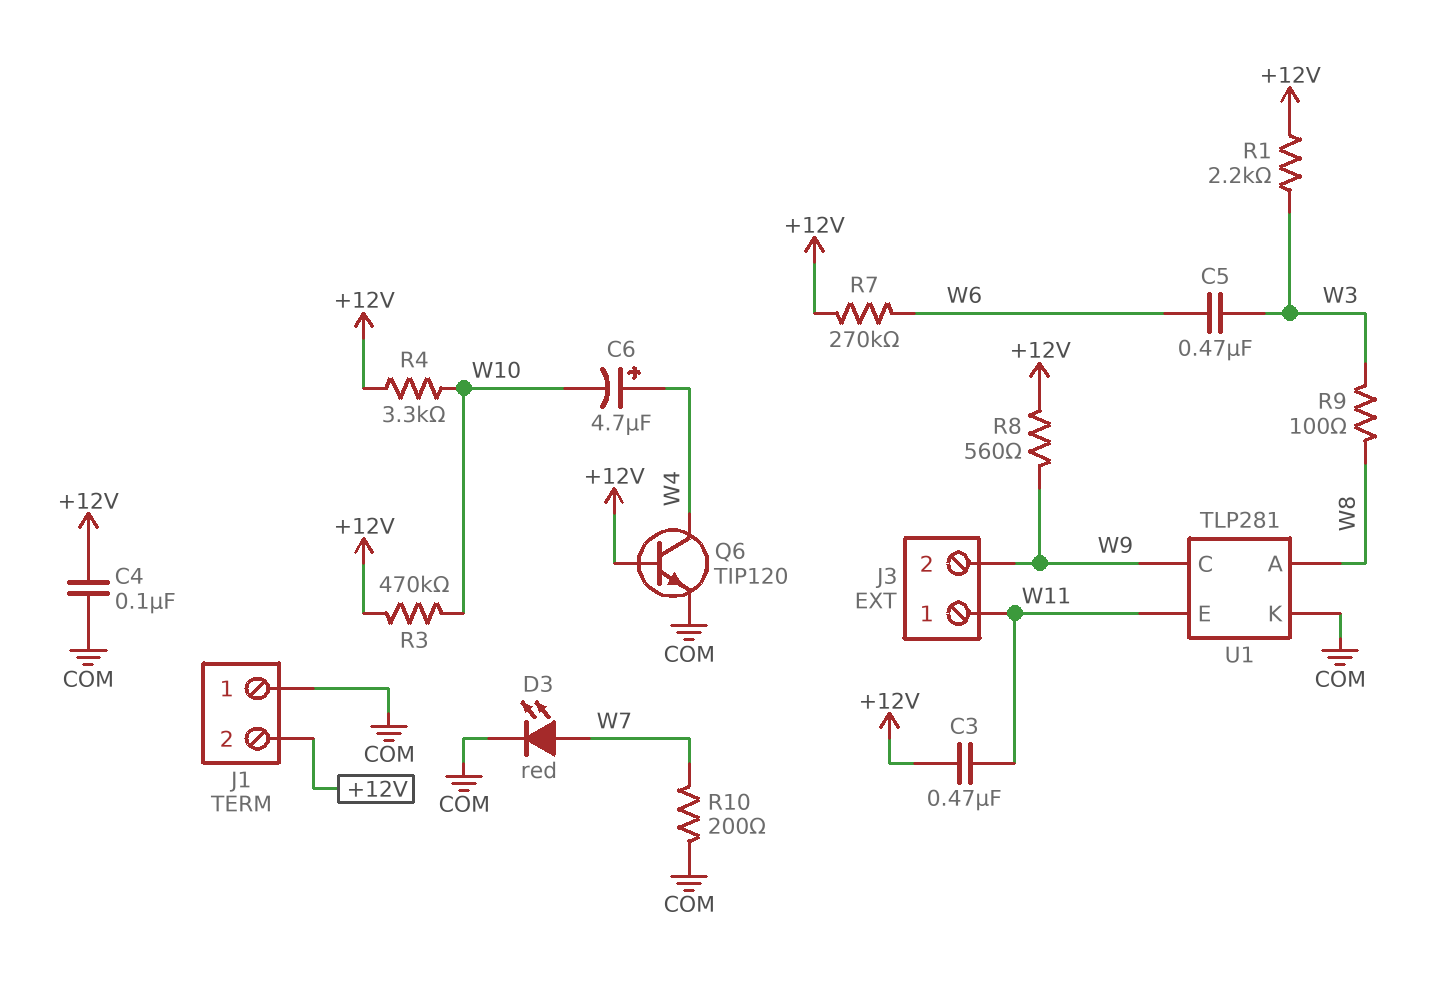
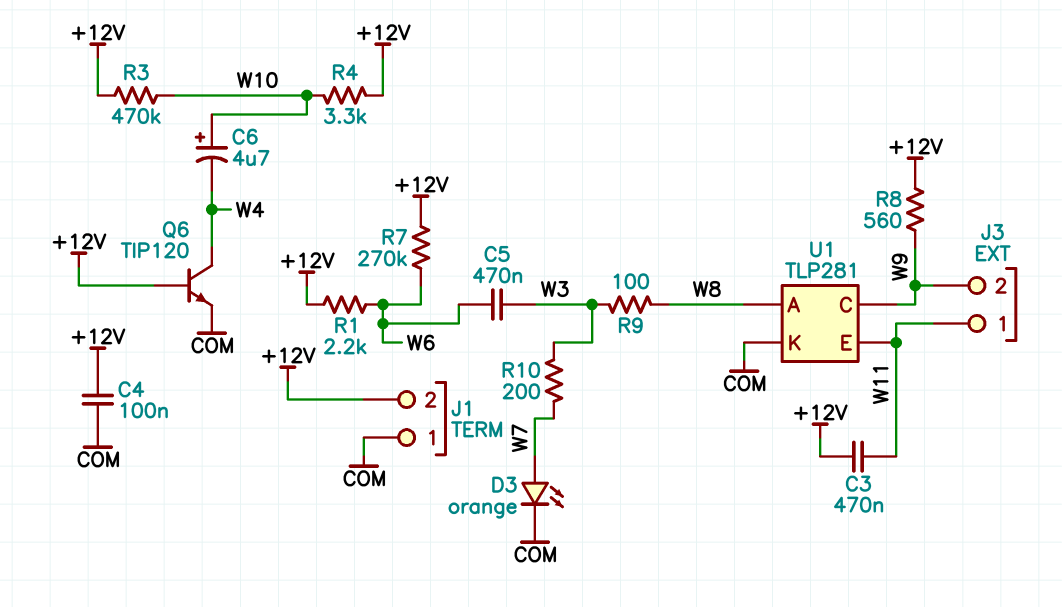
C6: 4.7uF (plus W4, minus W10) -> 4.7uF (plus W10, minus W4)
D3: LED red (A W7, K COM) -> LED orange (A W7, K COM)
R1: 2.2k (+12V, W3) -> 2.2k (+12V, W6)
R10: 200 (COM, W7) -> 200 (W3, W7)

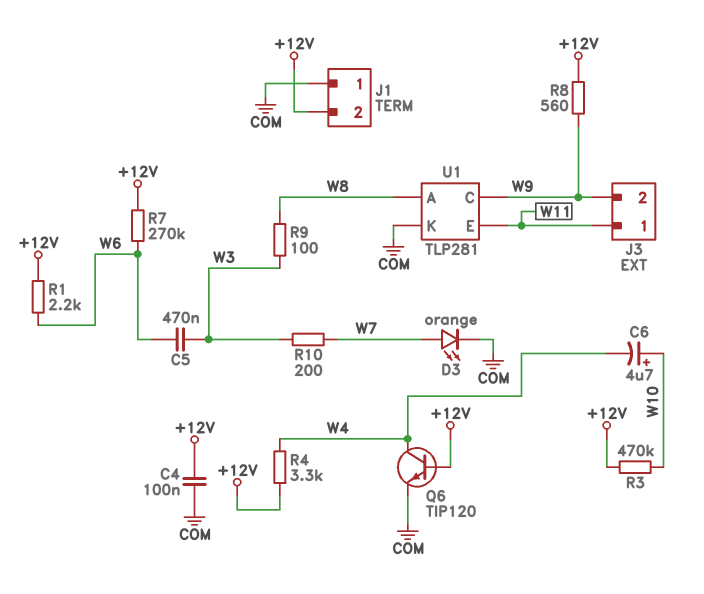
C3: 470nF (+12V, W11) -> none
R4: 3.3k (+12V, W10) -> 3.3k (+12V, W4)

